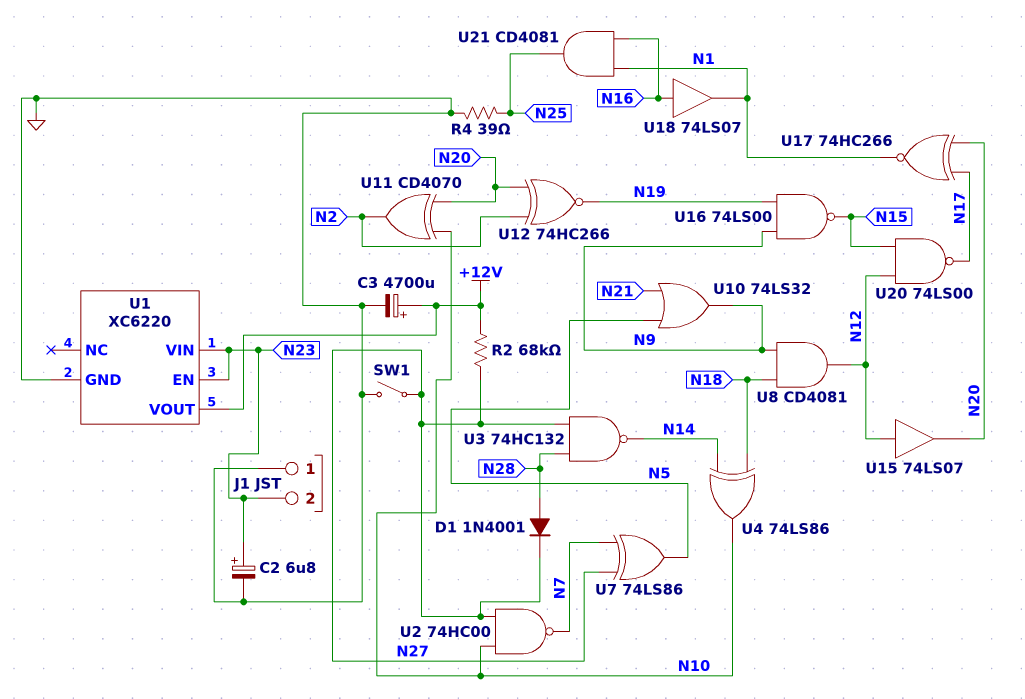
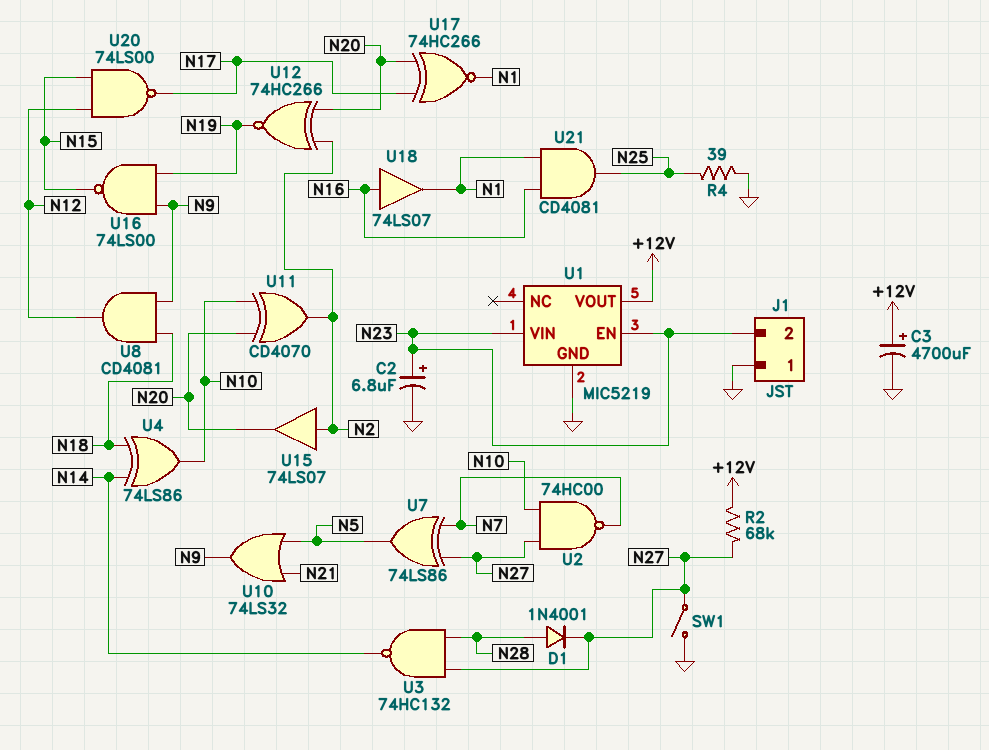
U1: XC6220 -> MIC5219
U15: buffer 74LS07 (in N12, out N20) -> buffer 74LS07 (in N2, out N20)

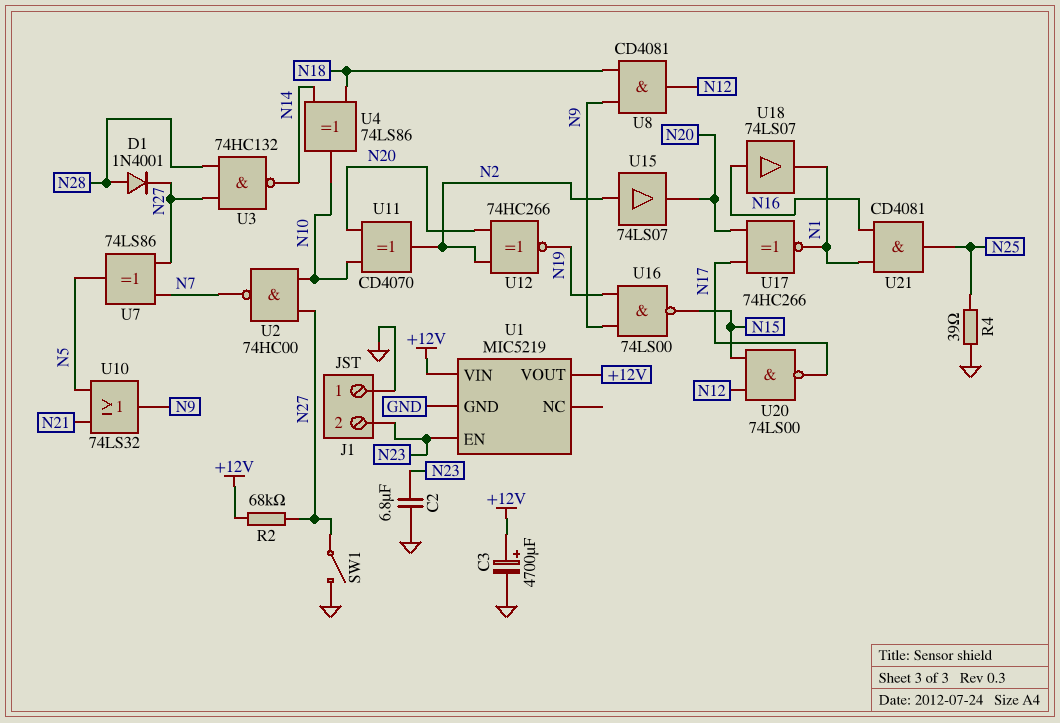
C2: 6.8uF (plus N23, minus GND) -> 6.8uF (GND, N23)
U1 pin VIN: N23 -> +12V

